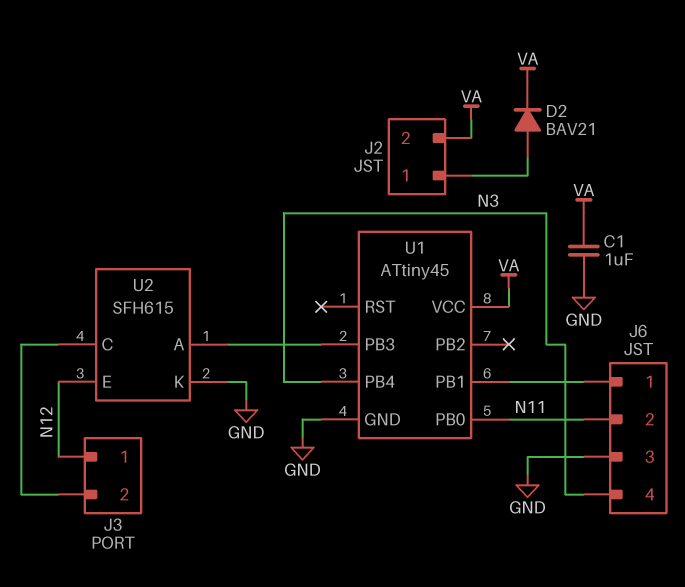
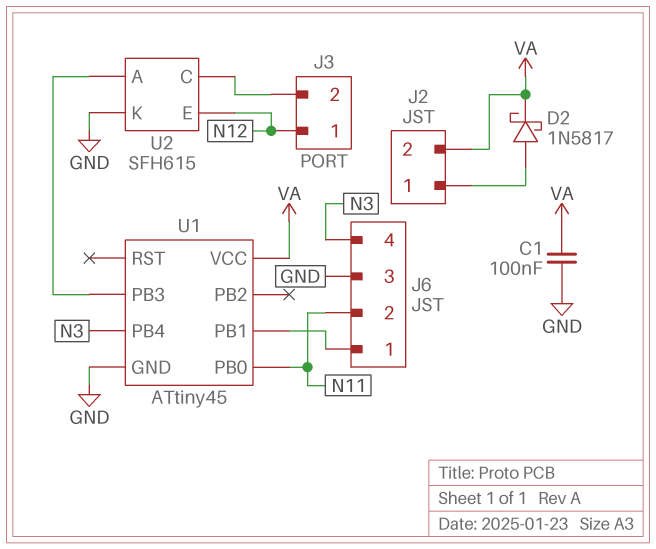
C1: 1uF (GND, VA) -> 100nF (GND, VA)
D2: diode BAV21 (A J2/1, K VA) -> schottky 1N5817 (A J2/1, K VA)

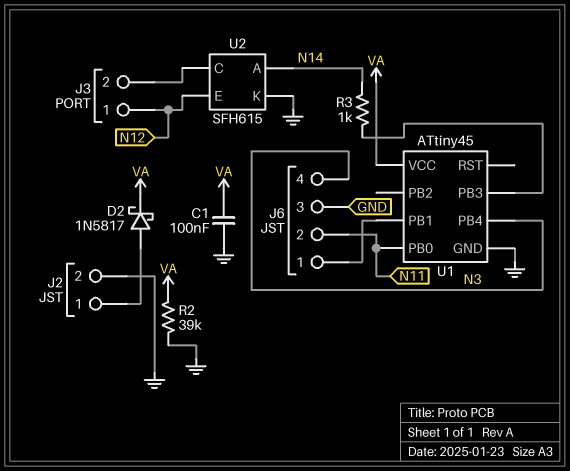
J2 pin 2: VA -> GND
R2: none -> 39k (GND, VA)
R3: none -> 1k (N14, U1/PB3)
U2 pin A: U1/PB3 -> N14

